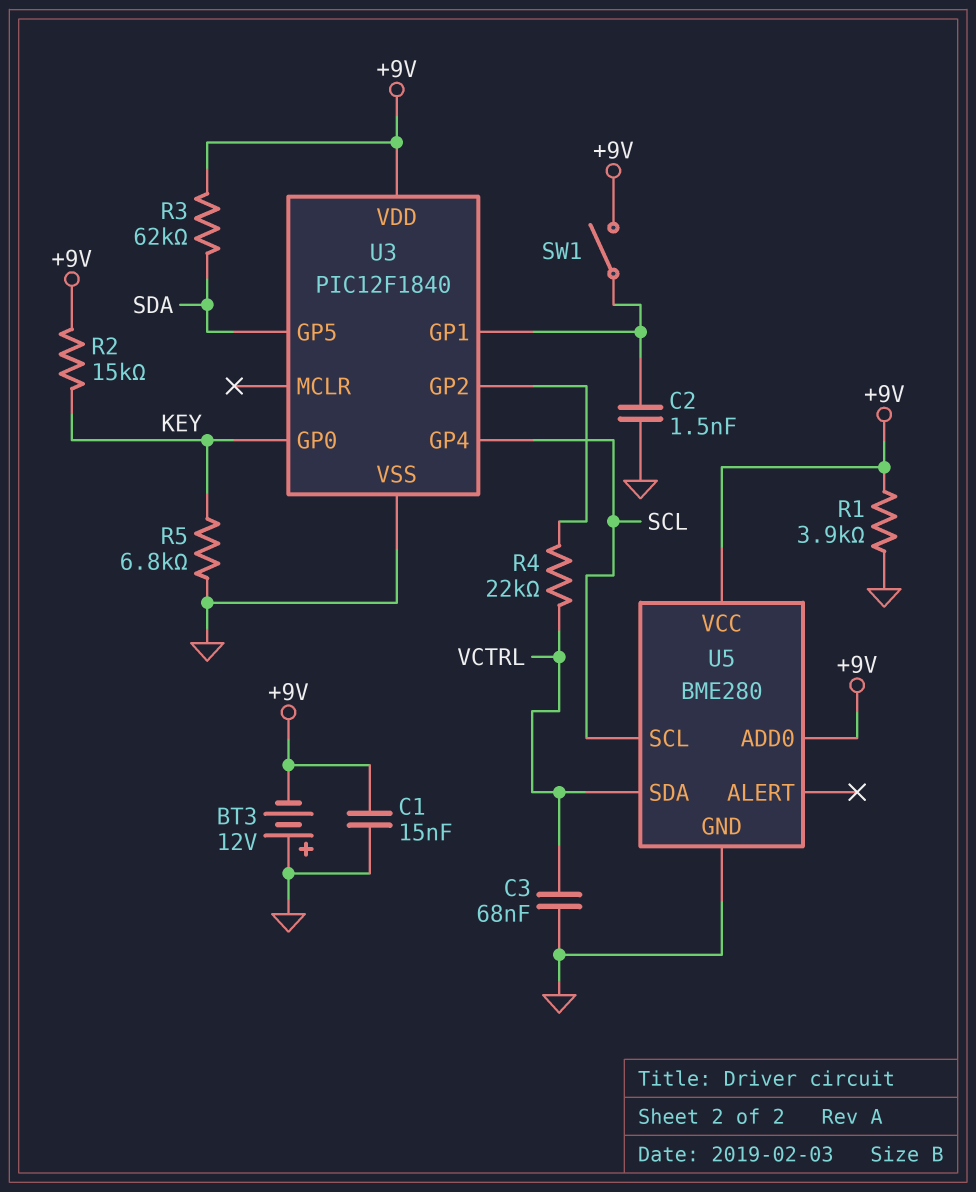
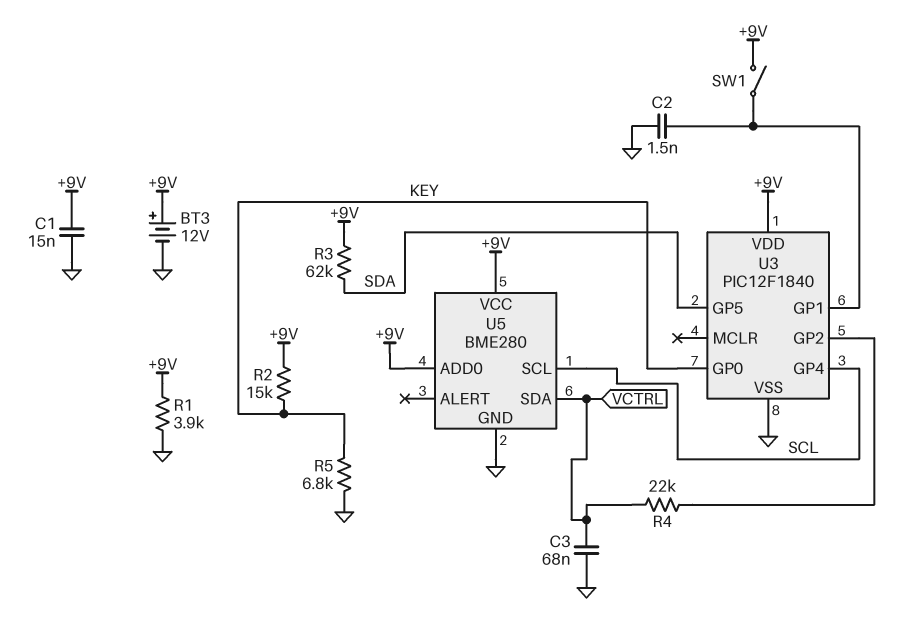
BT3: 12V (plus GND, minus +9V) -> 12V (plus +9V, minus GND)

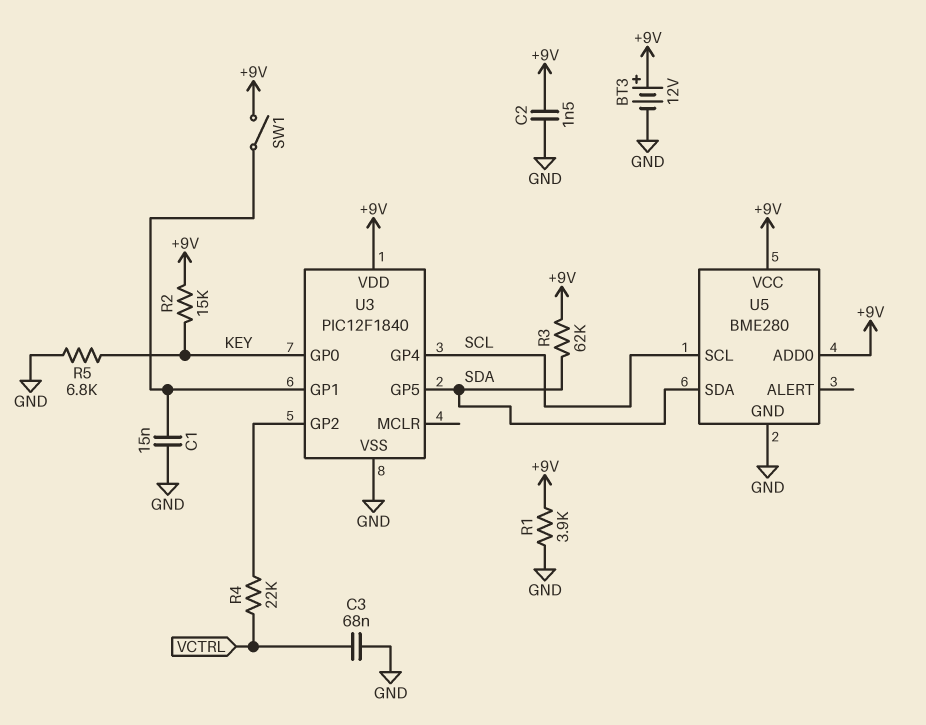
C1: 15nF (+9V, GND) -> 15nF (GND, U3/GP1)
C2: 1.5nF (GND, U3/GP1) -> 1.5nF (+9V, GND)
U5 pin SDA: VCTRL -> SDA

